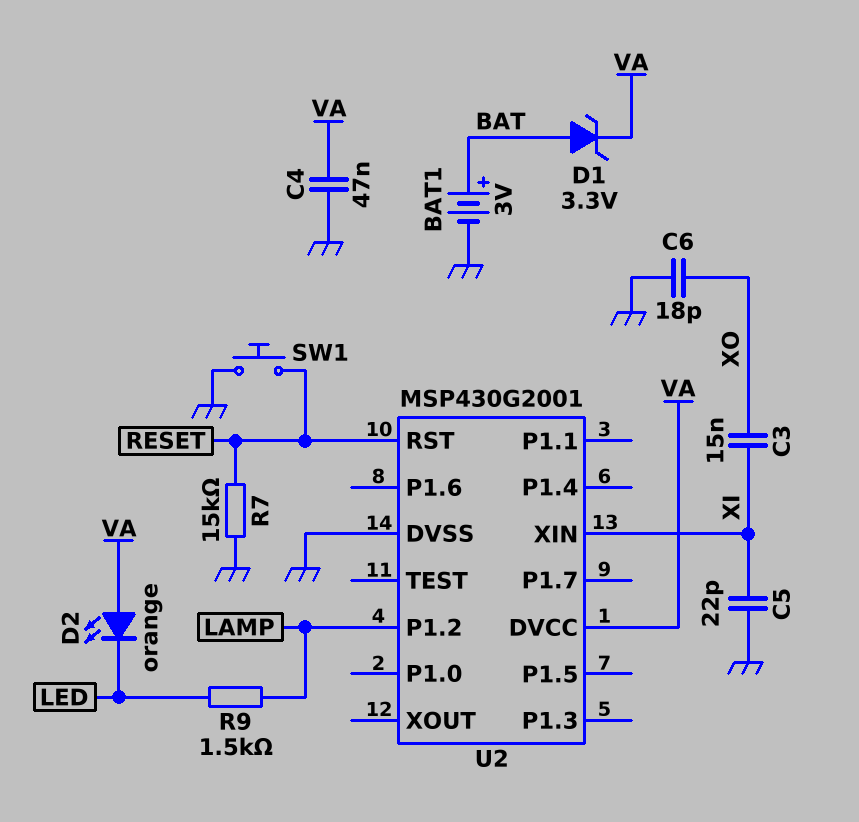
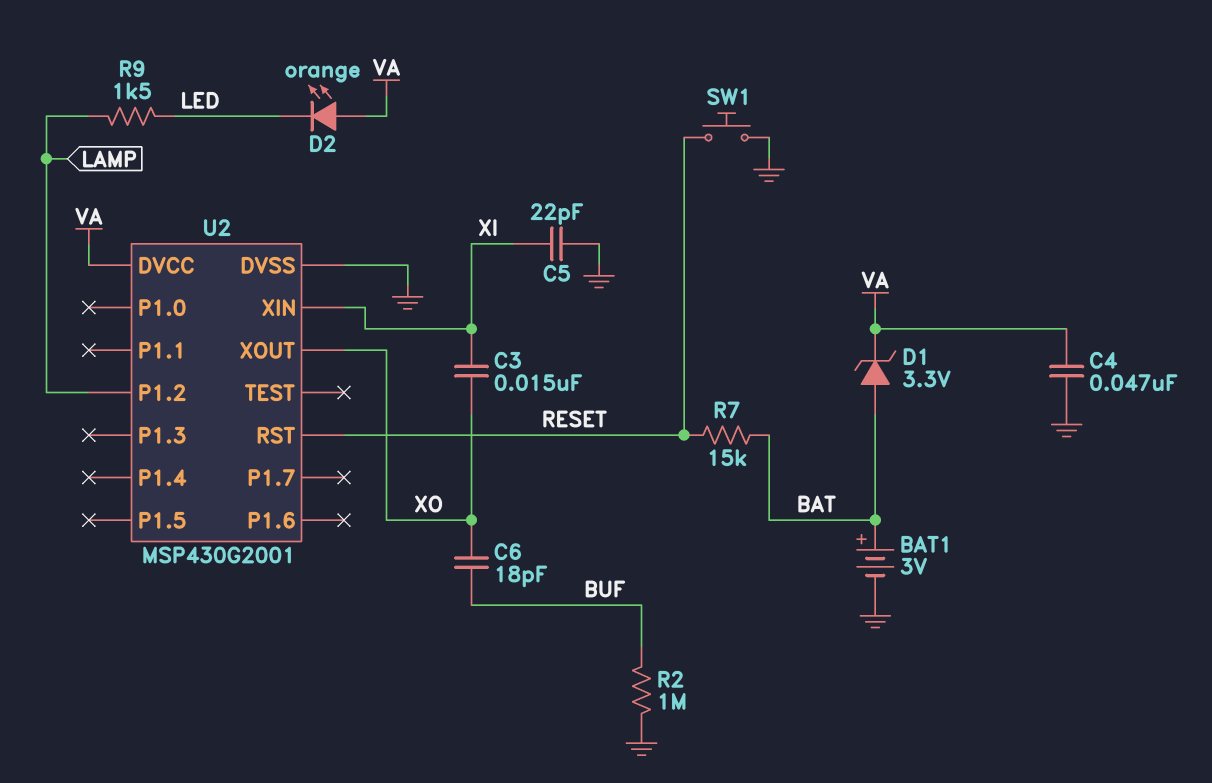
C6: 18pF (GND, XO) -> 18pF (BUF, XO)
R2: none -> 1M (BUF, GND)
R7: 15k (GND, RESET) -> 15k (BAT, RESET)
U2 pin XOUT: none -> XO

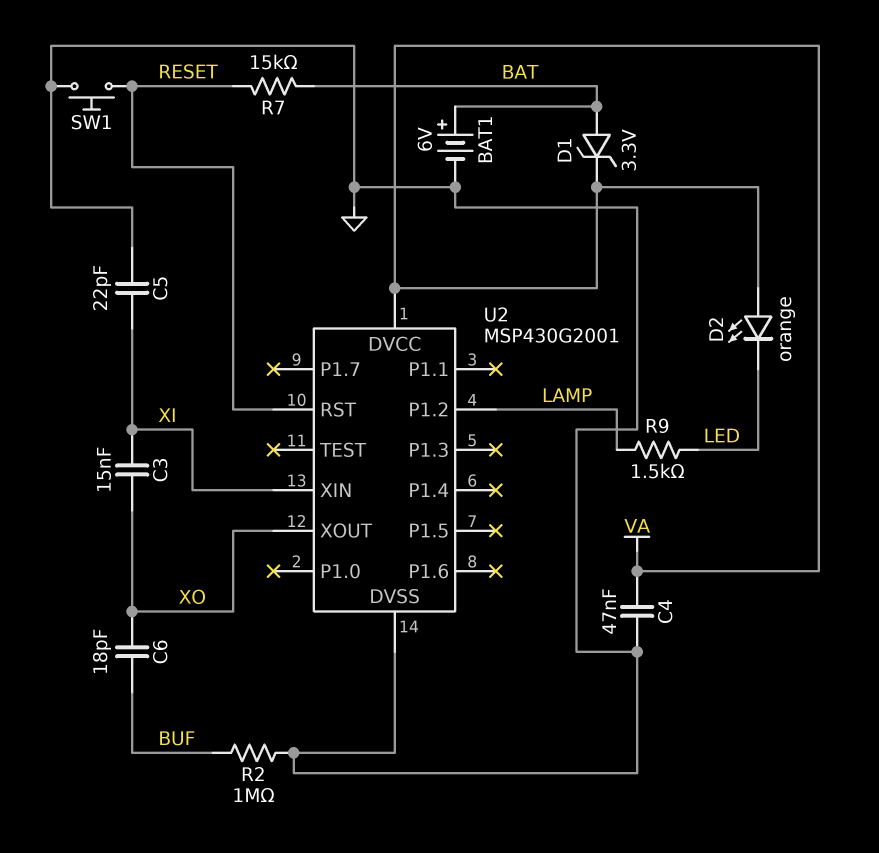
BAT1: 3V (plus BAT, minus GND) -> 6V (plus BAT, minus GND)

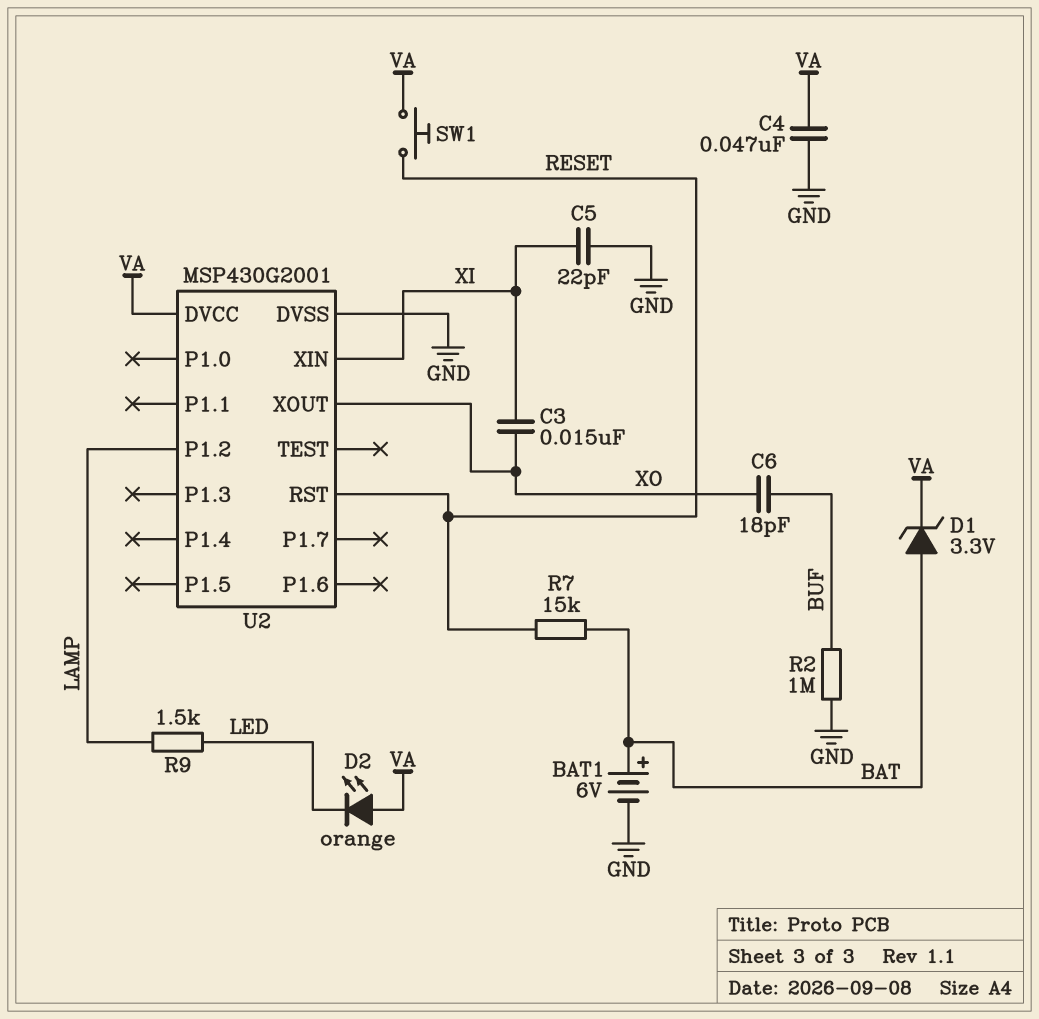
SW1: button (GND, RESET) -> button (RESET, VA)

